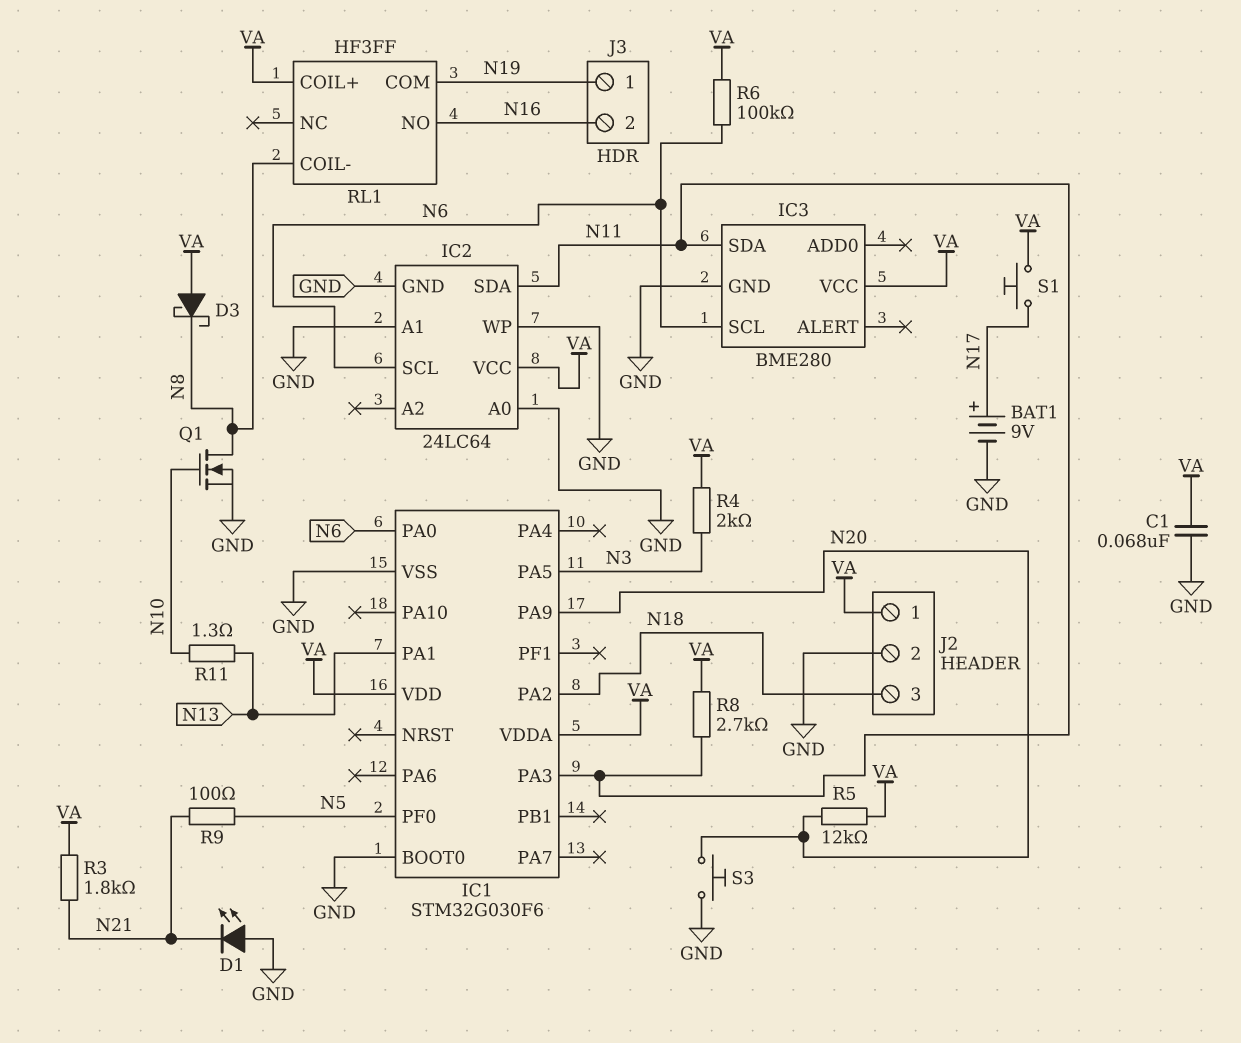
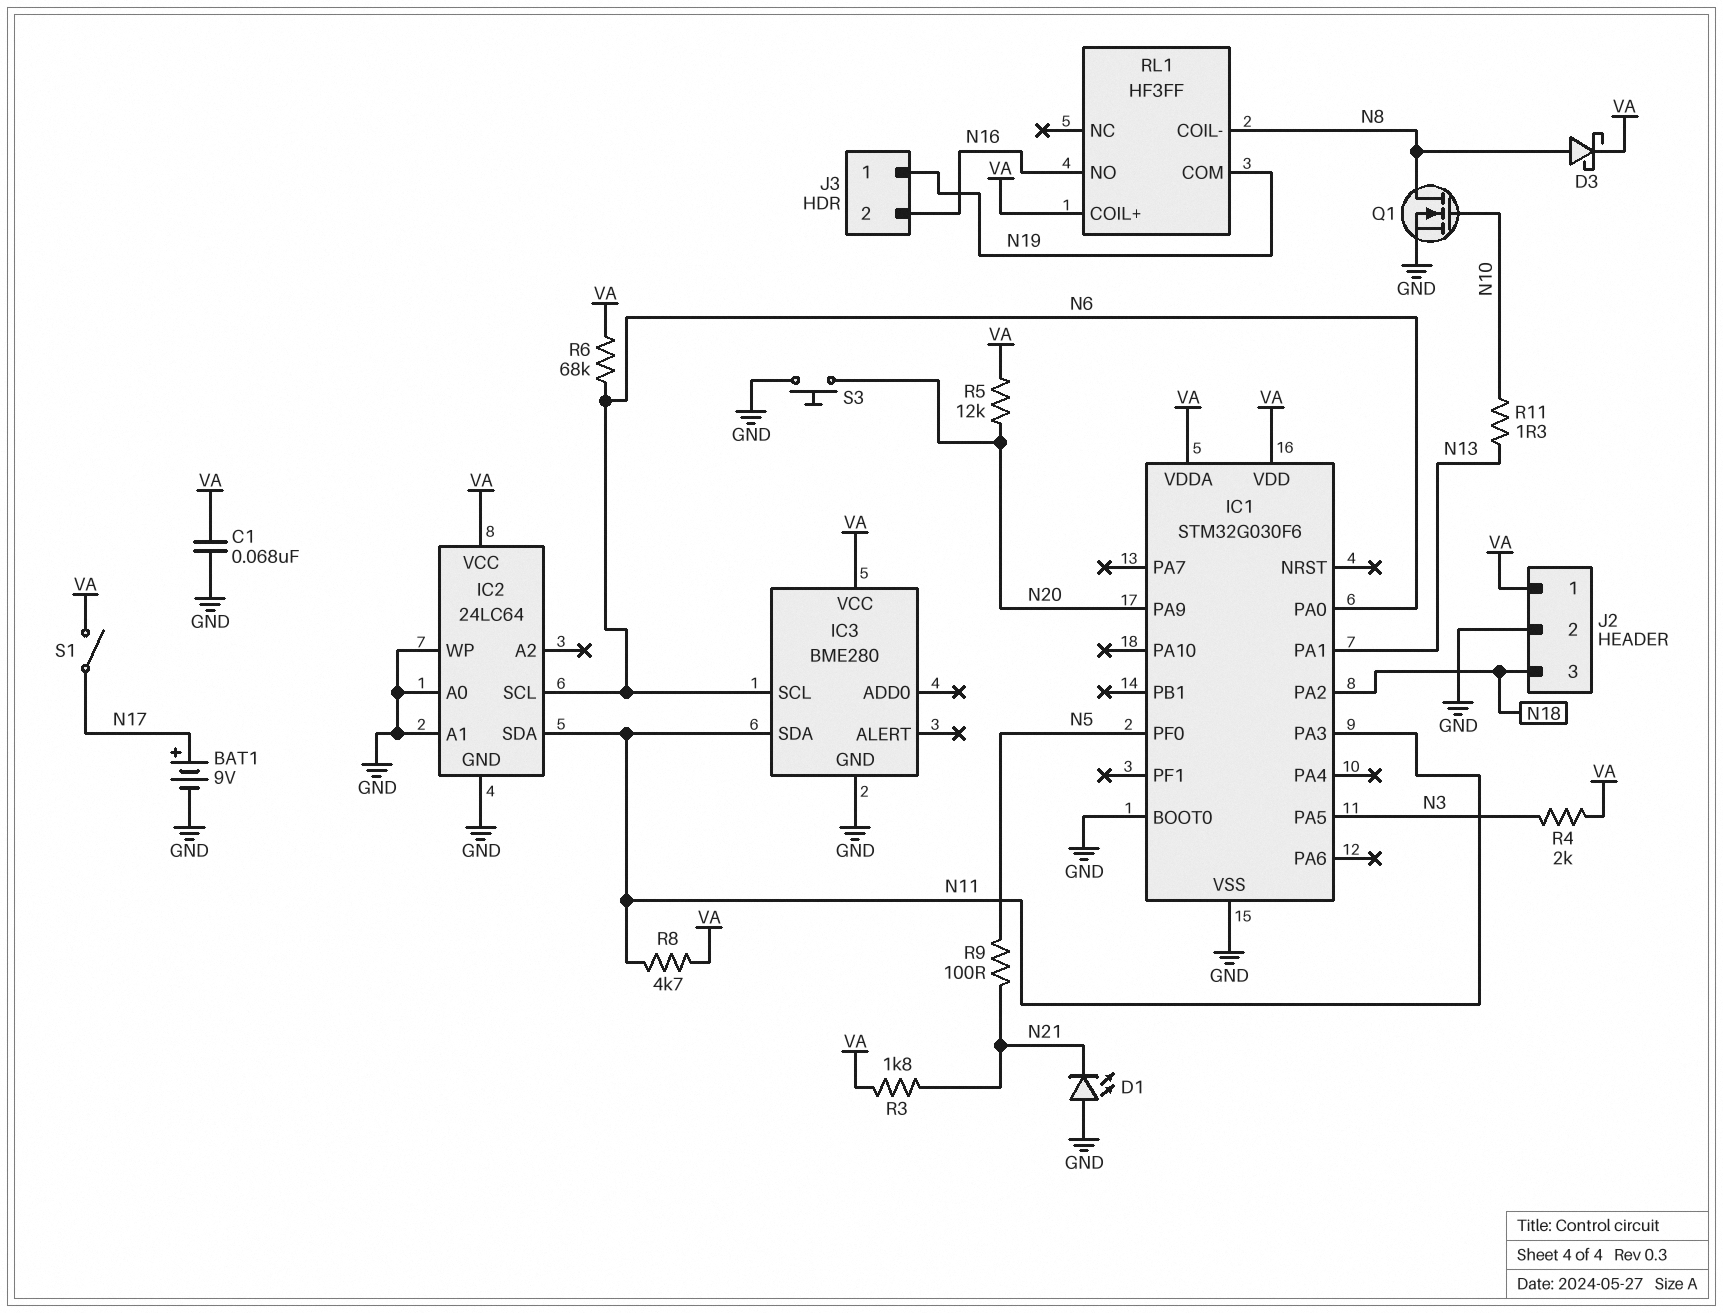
D3: schottky (A VA, K N8) -> schottky (A N8, K VA)
R6: 100k (N6, VA) -> 68k (N6, VA)
R8: 2.7k (N11, VA) -> 4.7k (N11, VA)
S1: button (N17, VA) -> switch (N17, VA)

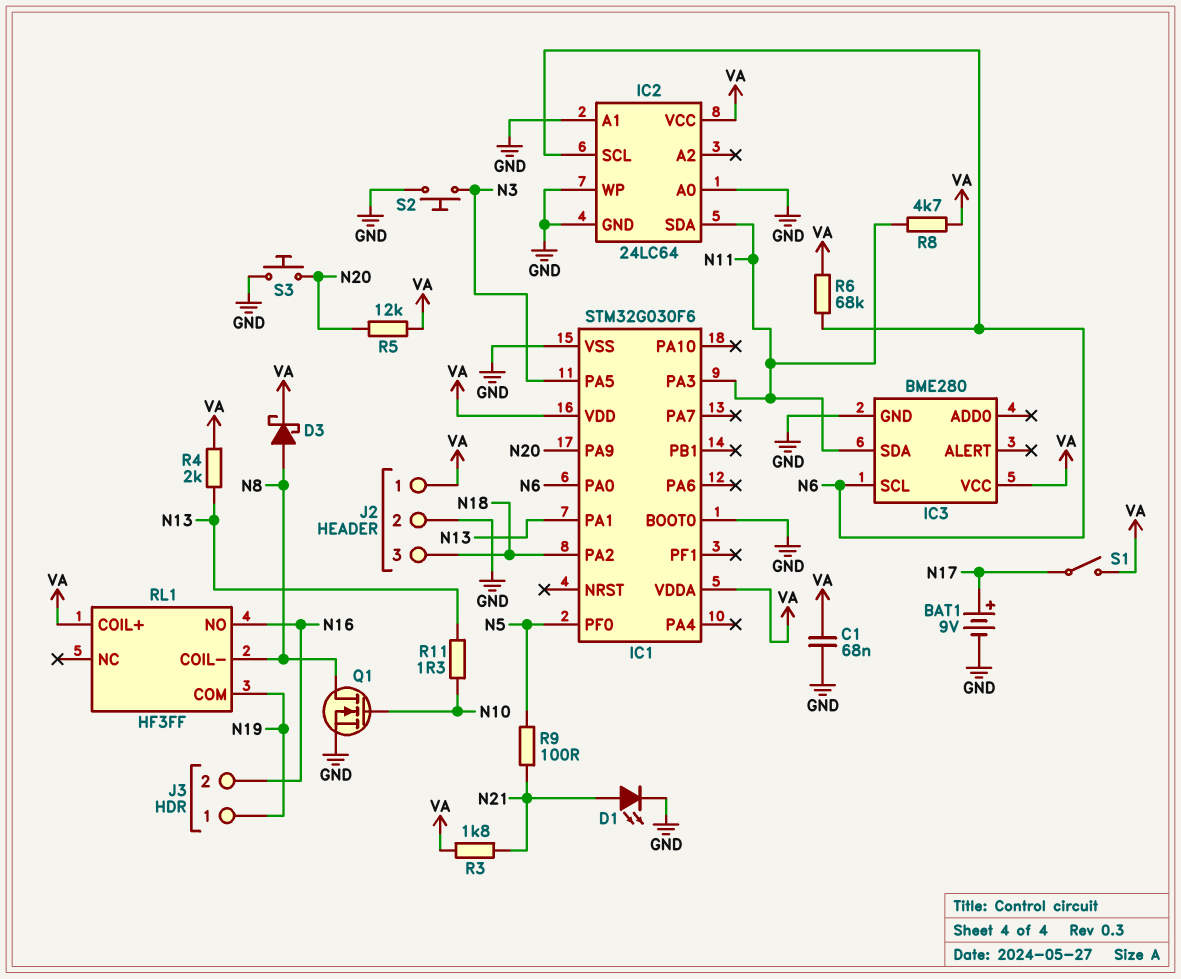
D1: LED (A GND, K N21) -> LED (A N21, K GND)
R4: 2k (N3, VA) -> 2k (N13, VA)
S2: none -> button (GND, N3)

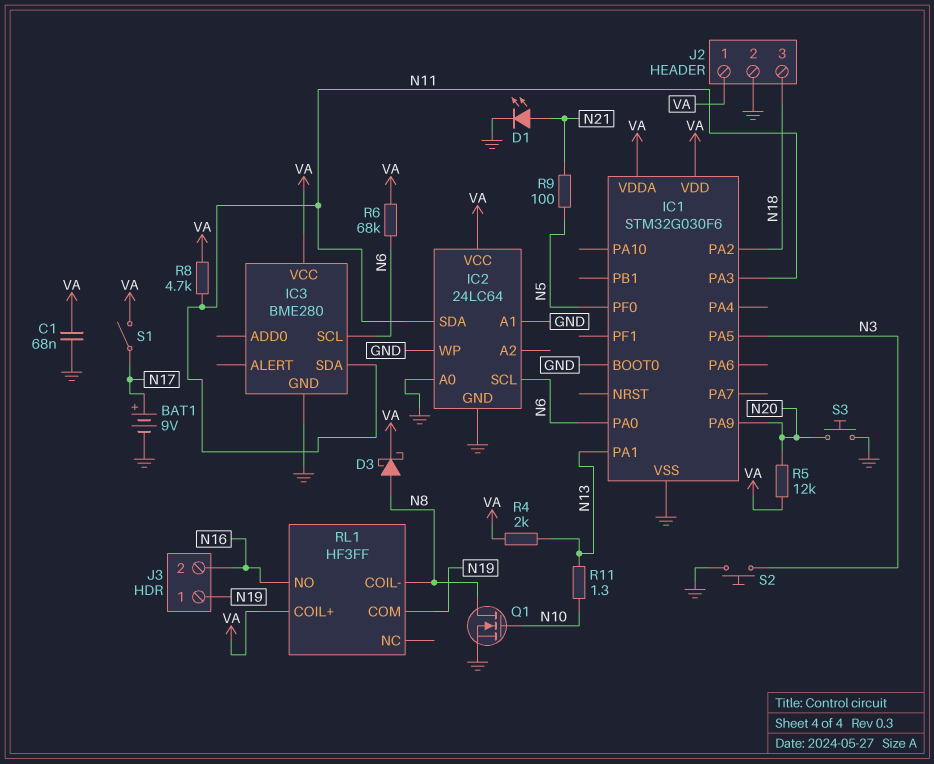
R3: 1.8k (N21, VA) -> none

